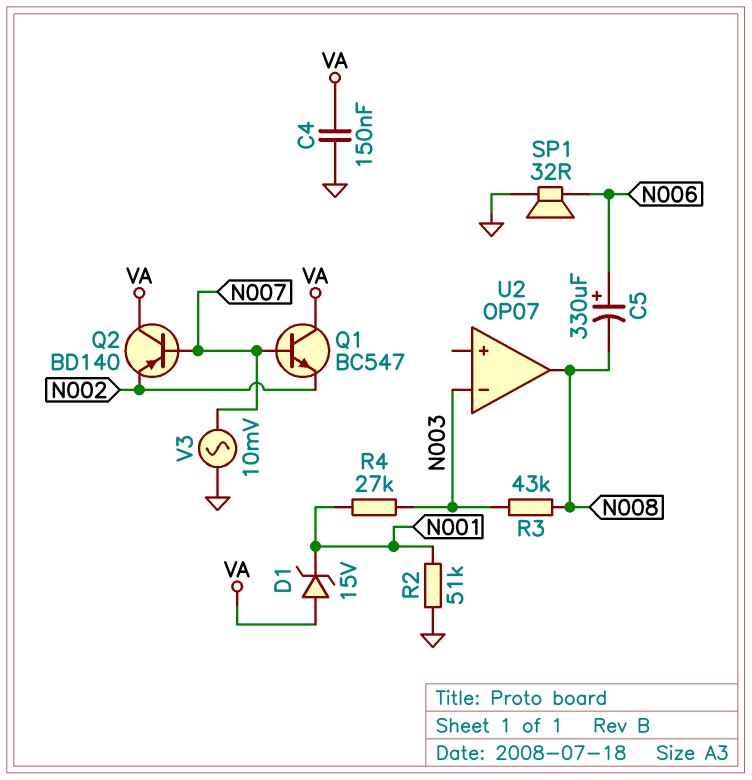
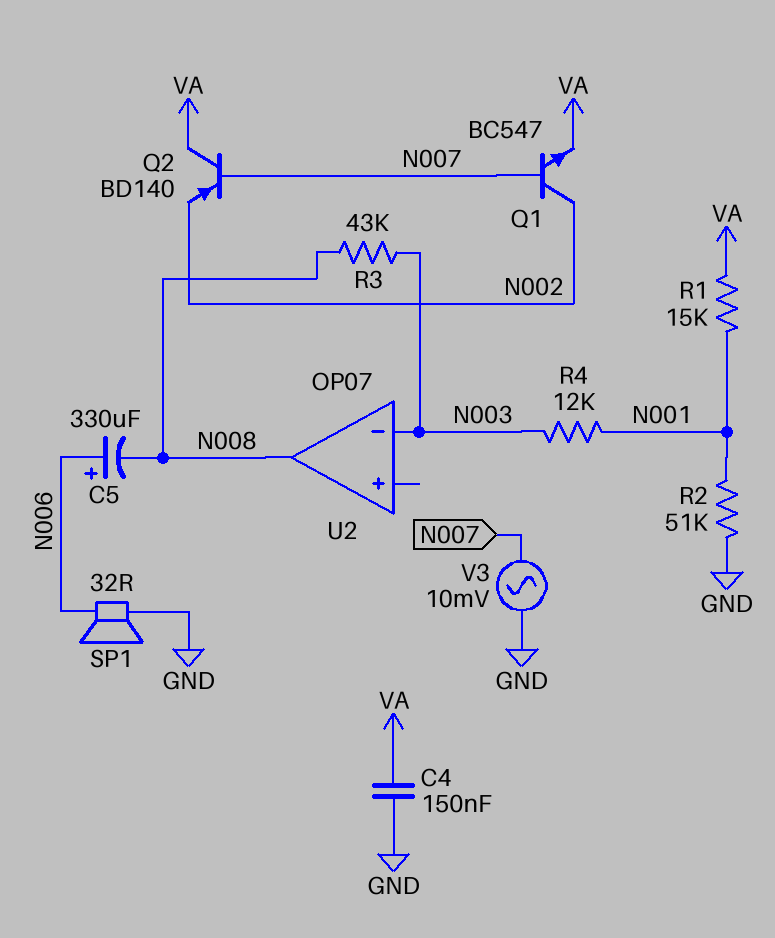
D1: zener 15V (A VA, K N001) -> none
Q1: NPN BC547 (B N007, C VA, E N002) -> NPN BC547 (B N007, C N002, E VA)
R1: none -> 15k (N001, VA)
R4: 27k (N001, N003) -> 12k (N001, N003)

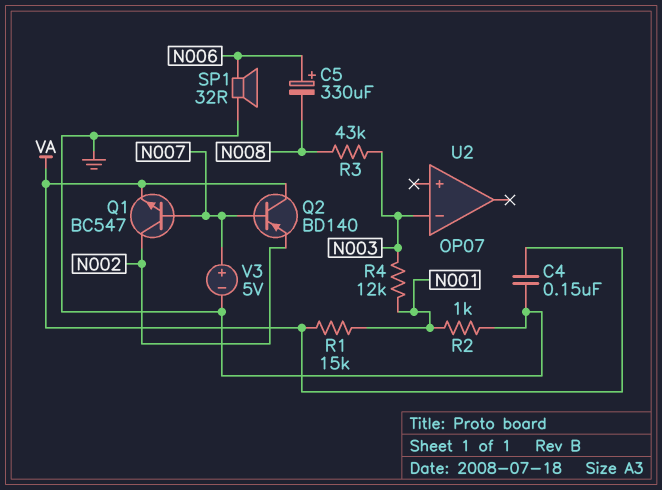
R2: 51k (GND, N001) -> 1k (GND, N001)
U2 pin out: N008 -> none
V3: AC 10mV (GND, N007) -> 5V (plus N007, minus GND)

